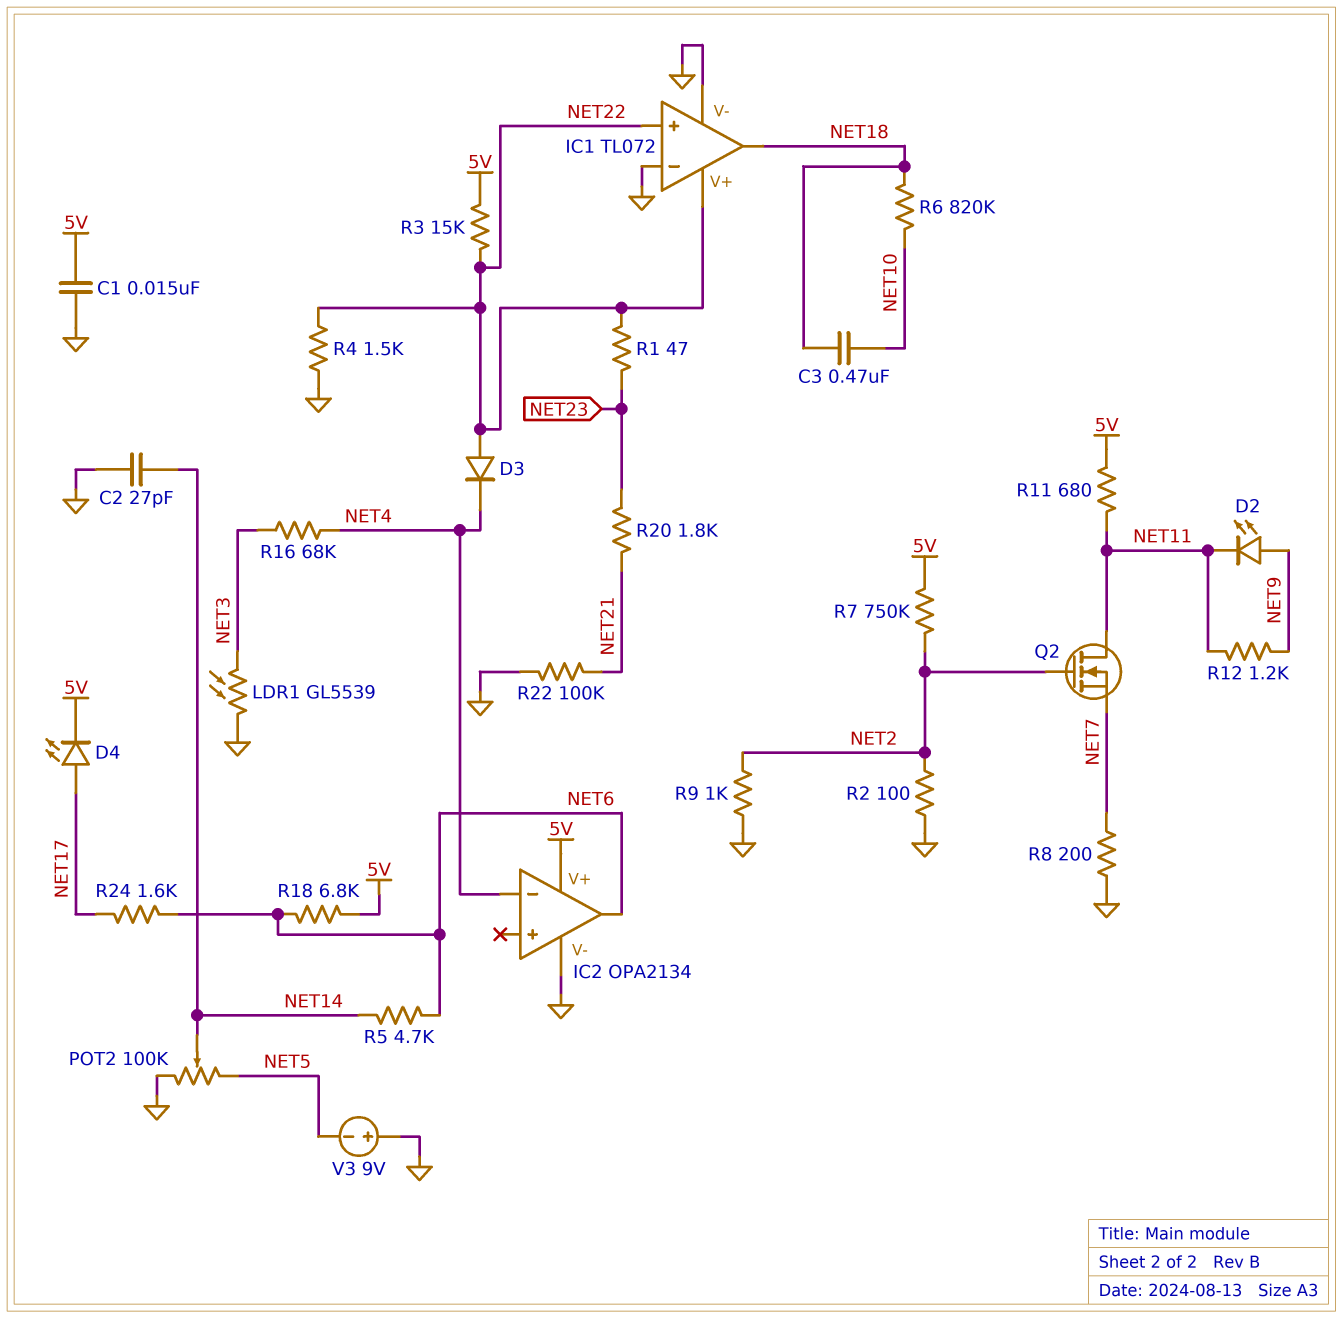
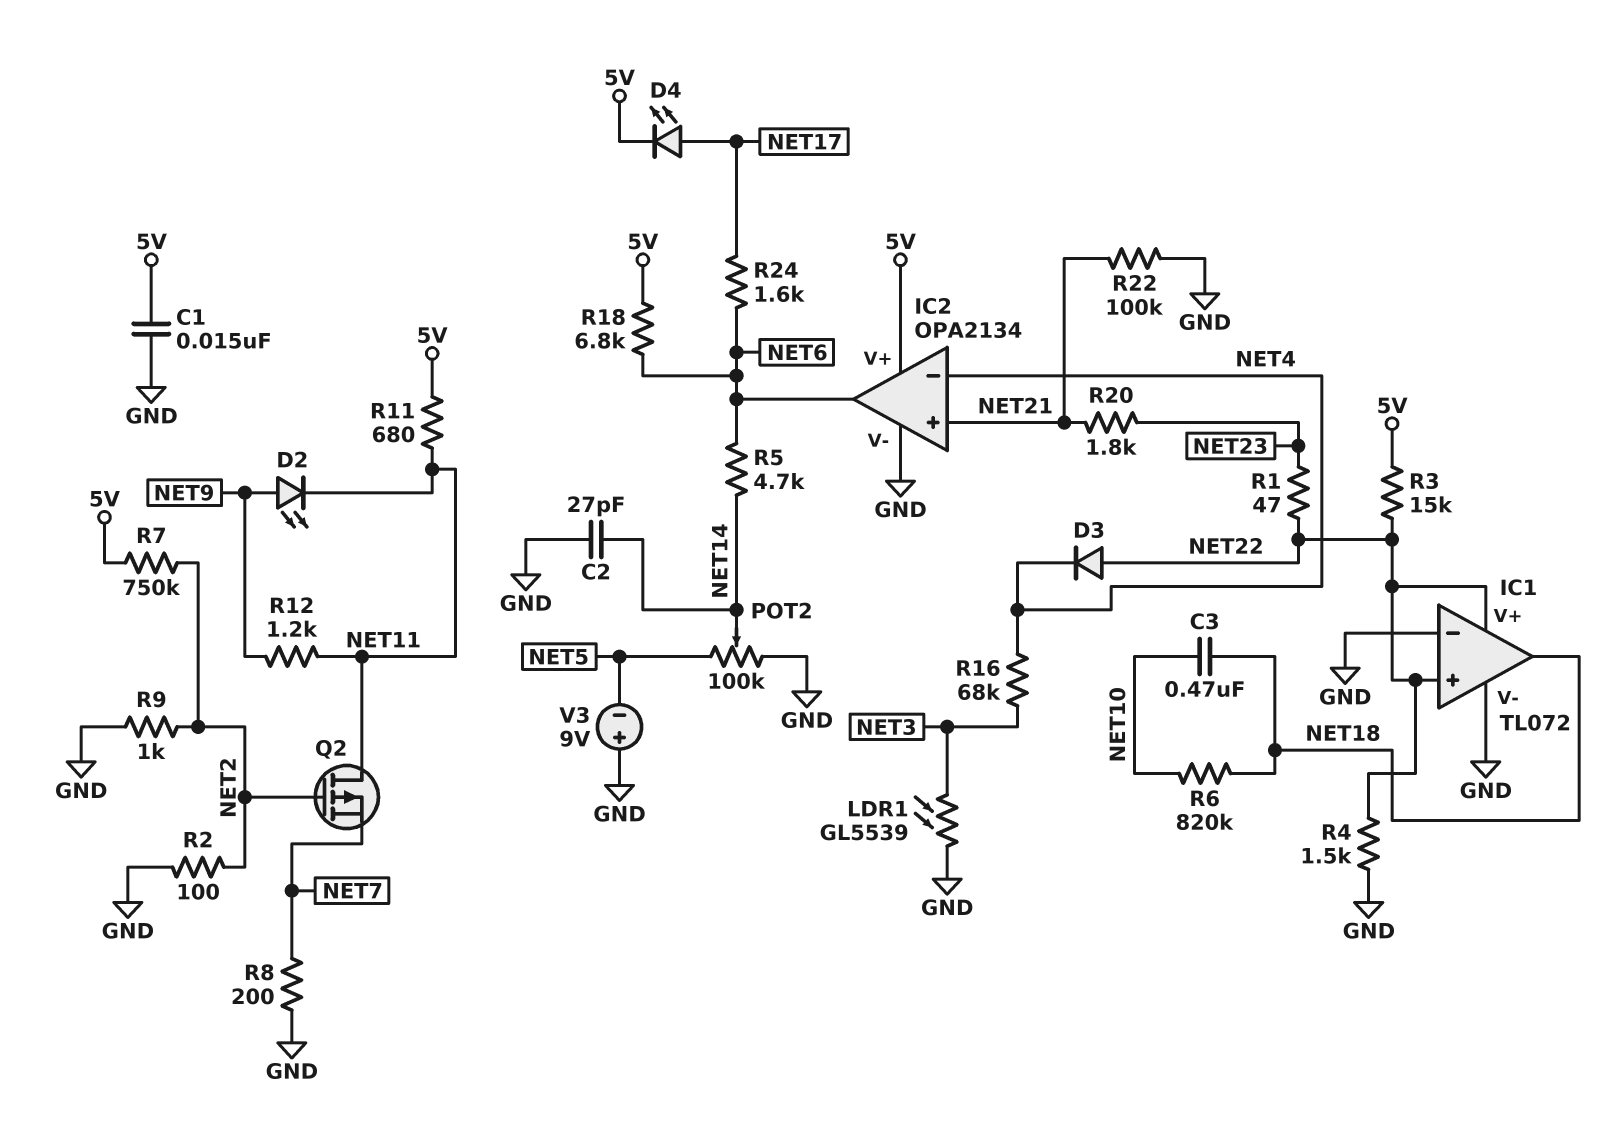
IC2 pin in+: none -> NET21
Q2: NMOS (G NET2, D NET11, S NET7) -> PMOS (G NET2, D NET11, S NET7)

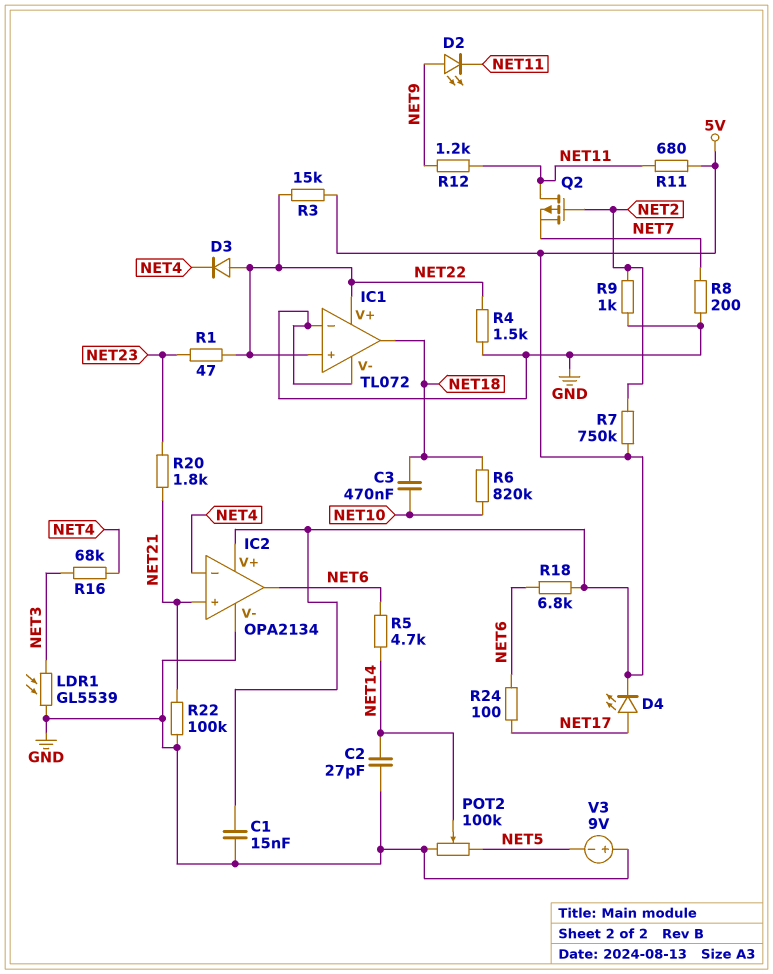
R2: 100 (GND, NET2) -> none
R24: 1.6k (NET6, NET17) -> 100 (NET6, NET17)

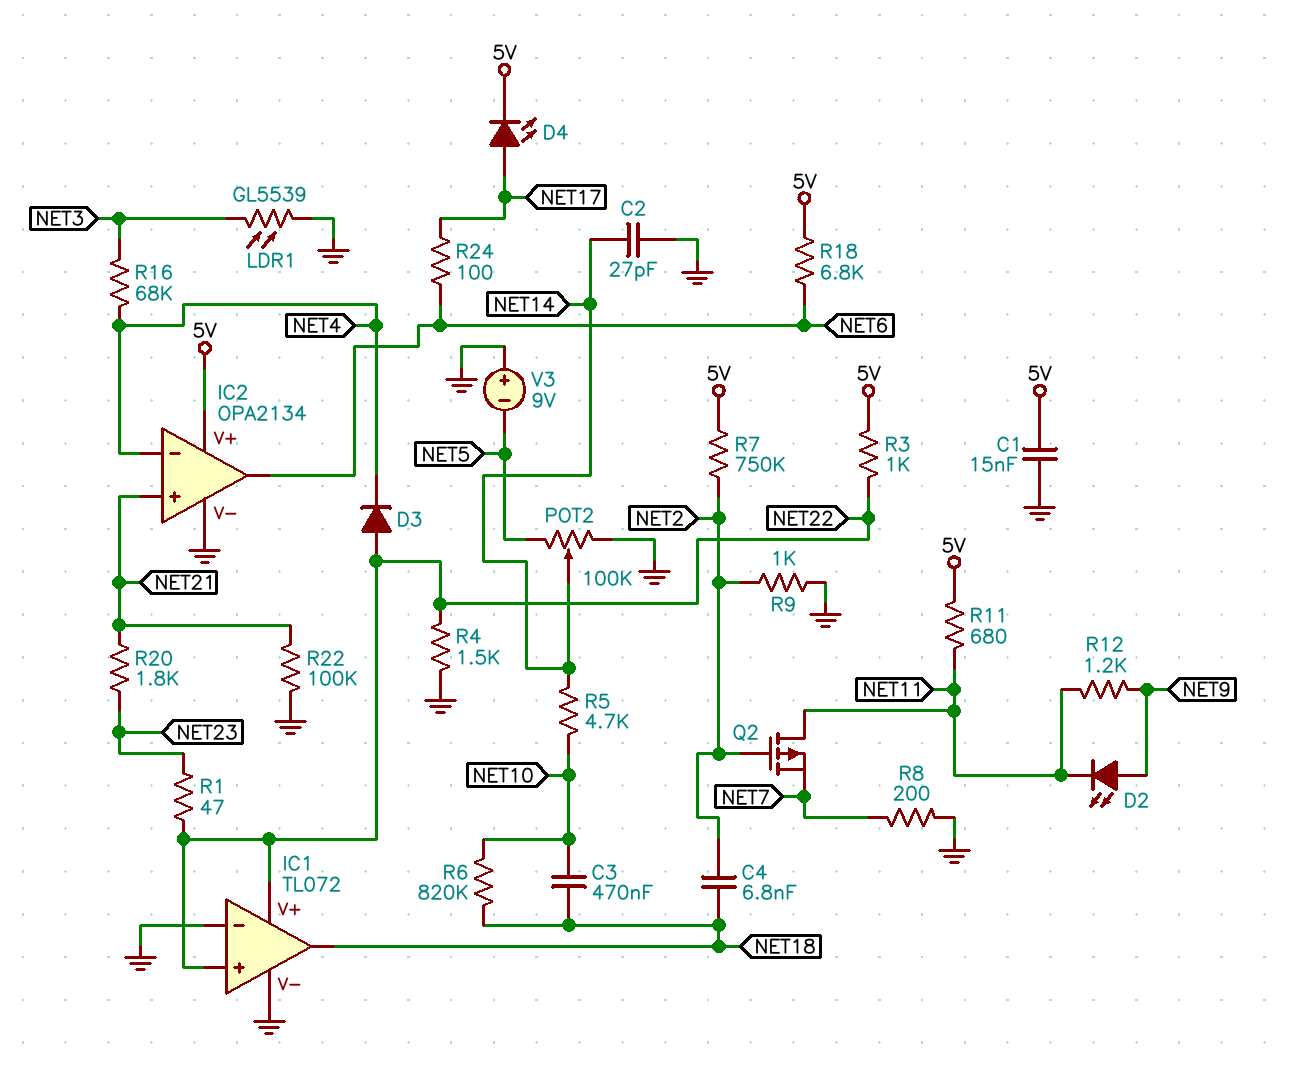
C4: none -> 6.8nF (NET2, NET18)
R3: 15k (5V, NET22) -> 1k (5V, NET22)
R5: 4.7k (NET6, NET14) -> 4.7k (NET10, NET14)

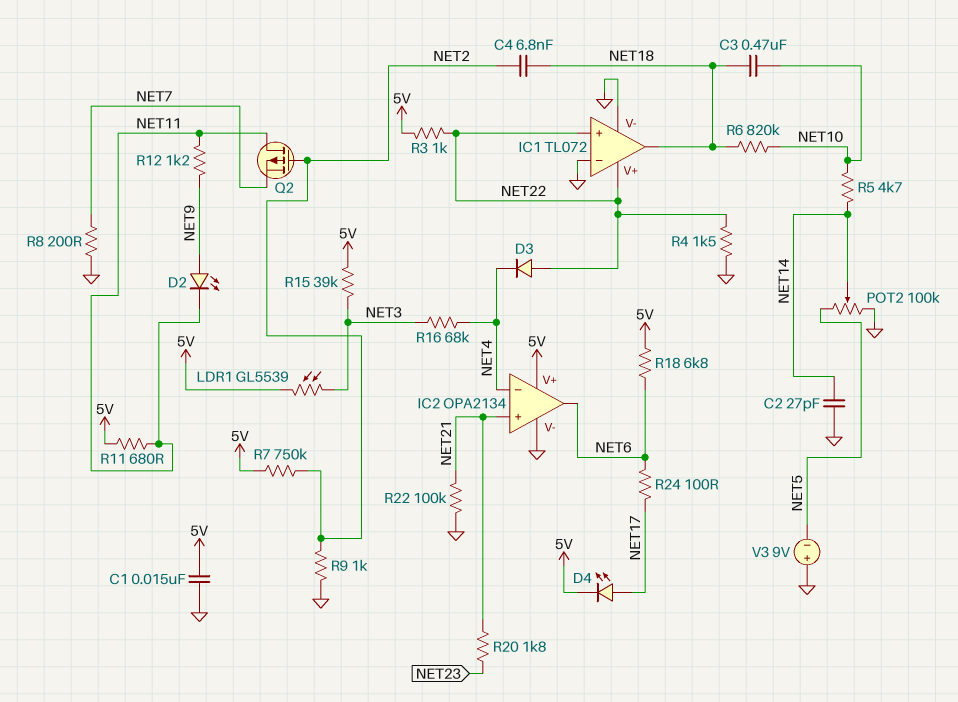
LDR1: GL5539 (GND, NET3) -> GL5539 (5V, NET3)
R1: 47 (NET22, NET23) -> none
R15: none -> 39k (5V, NET3)

